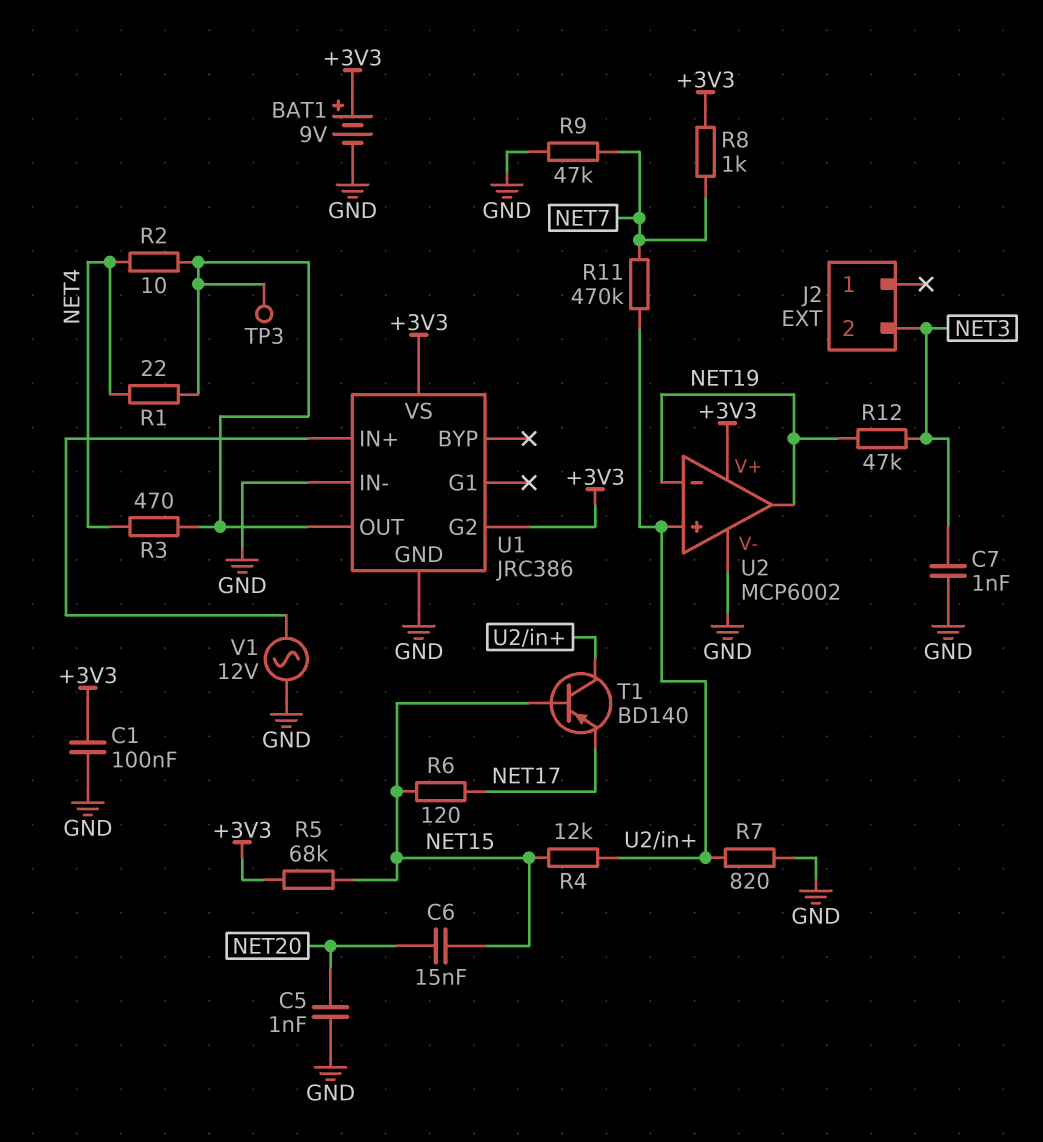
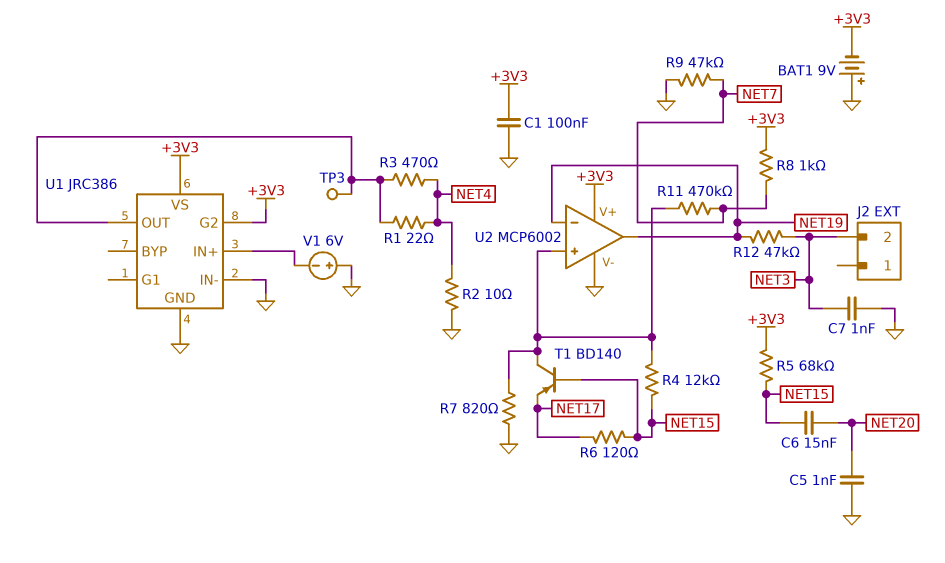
BAT1: 9V (plus +3V3, minus GND) -> 9V (plus GND, minus +3V3)
R2: 10 (NET4, U1/OUT) -> 10 (GND, NET4)
V1: AC 12V (GND, U1/IN+) -> 6V (plus GND, minus U1/IN+)

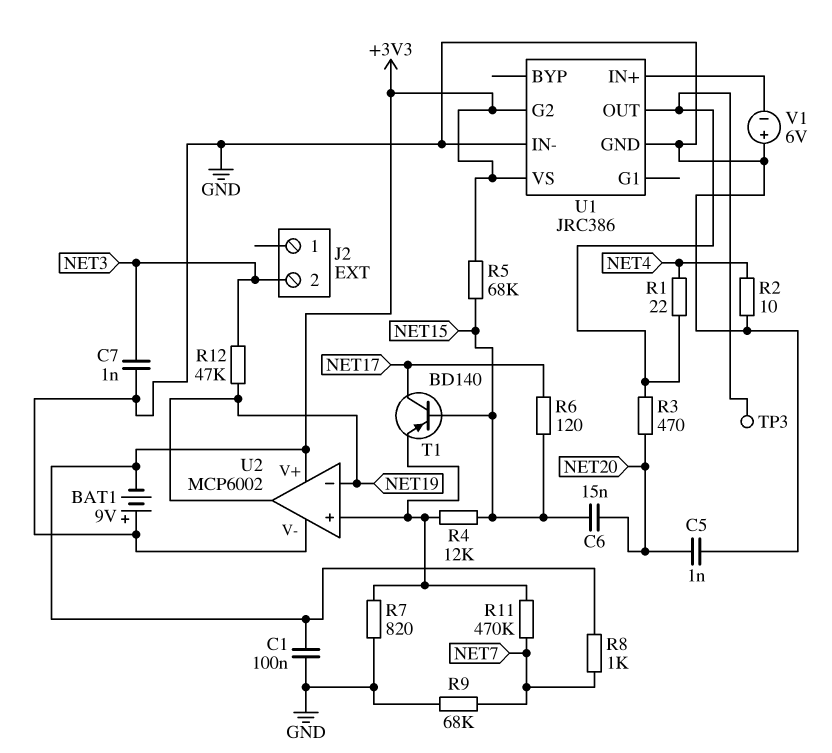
R3: 470 (NET4, U1/OUT) -> 470 (NET20, U1/OUT)
R9: 47k (GND, NET7) -> 68k (GND, NET7)
T1: PNP BD140 (B NET15, C U2/in+, E NET17) -> PNP BD140 (B NET15, C NET17, E U2/in+)

